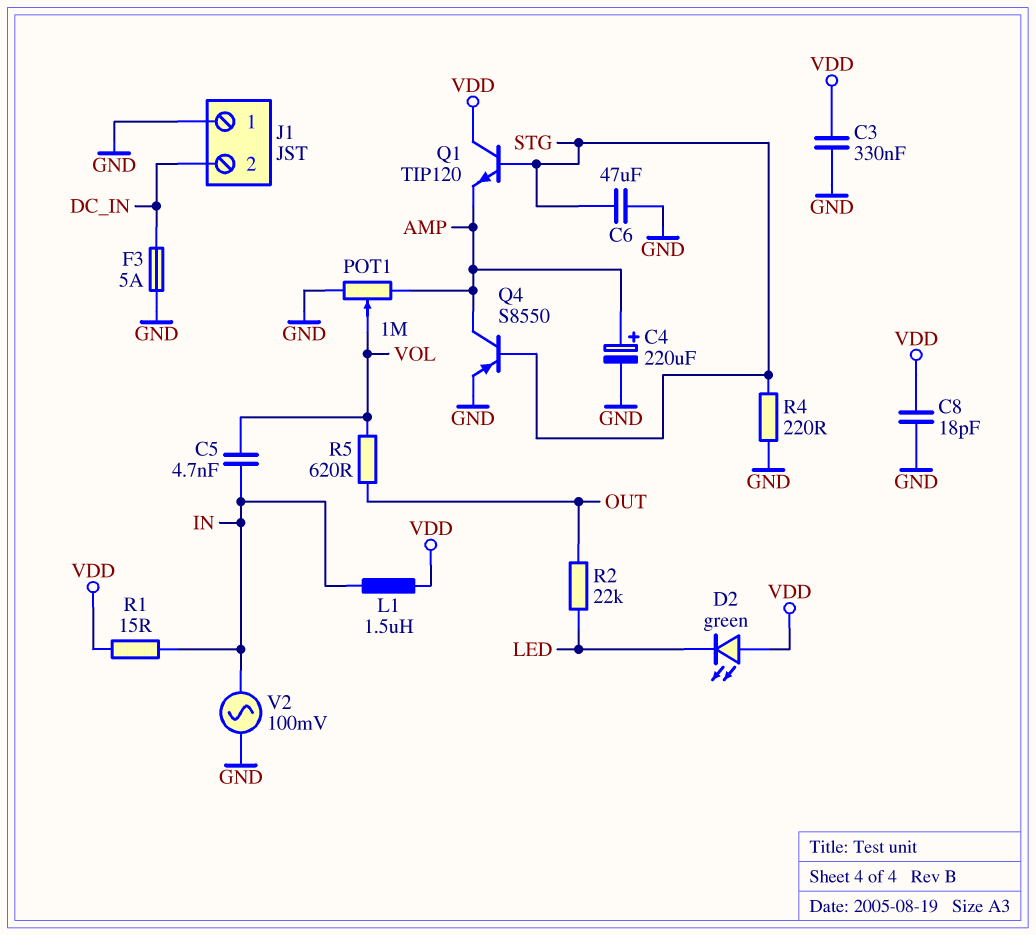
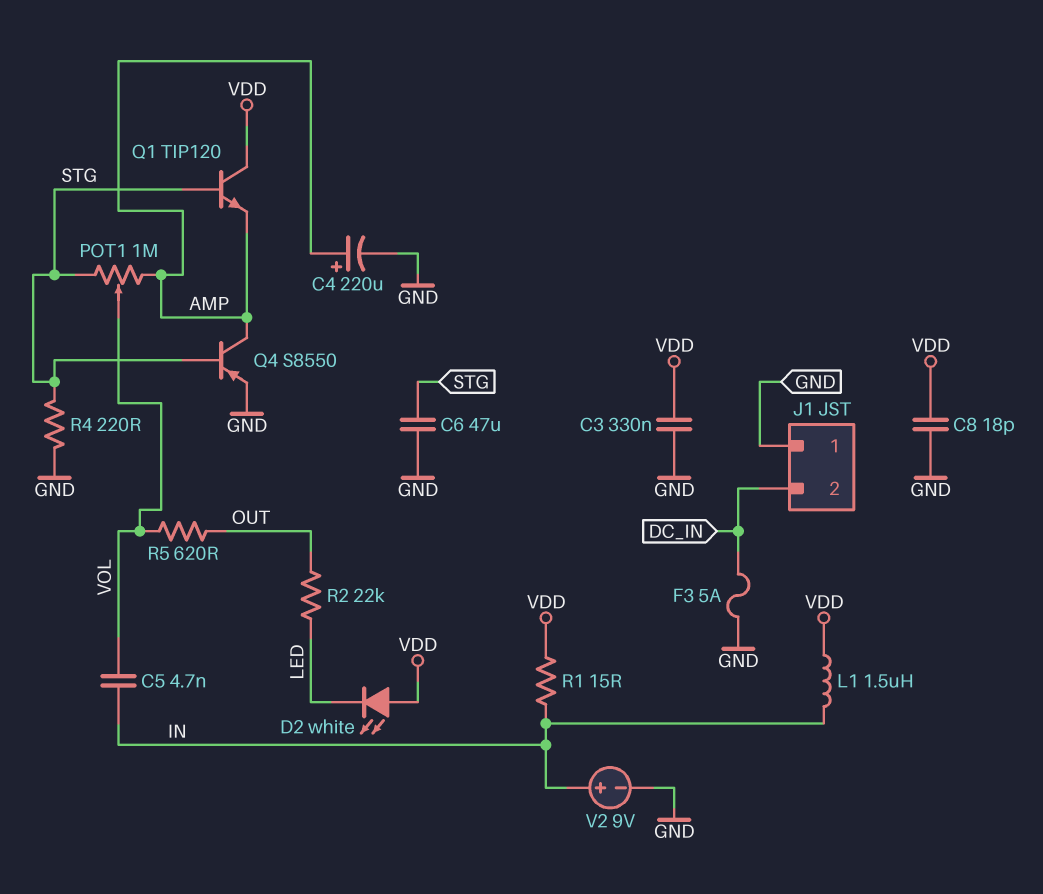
D2: LED green (A VDD, K LED) -> LED white (A VDD, K LED)
POT1: 1M (AMP, GND, wiper VOL) -> 1M (AMP, STG, wiper VOL)
V2: AC 100mV (GND, IN) -> 9V (plus IN, minus GND)

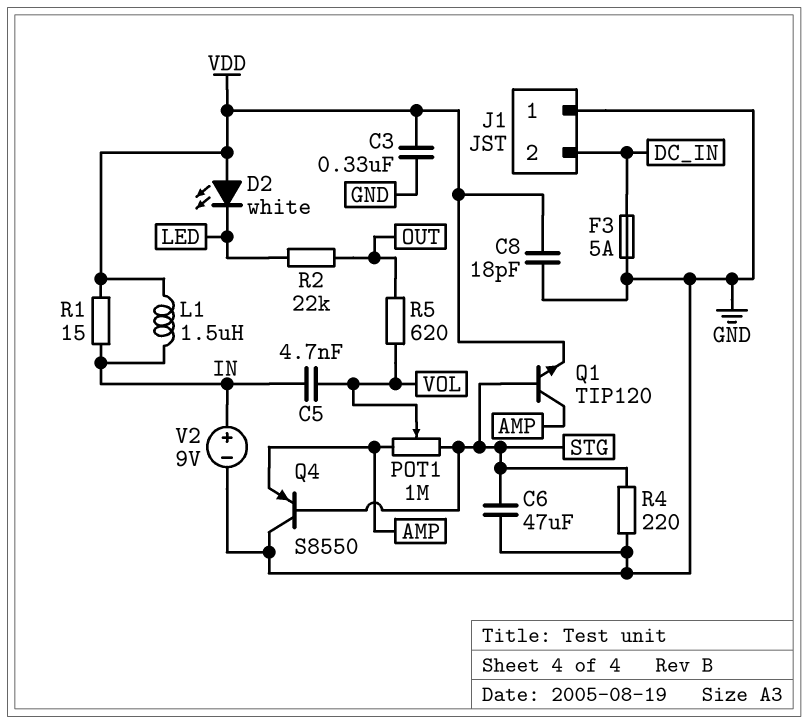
C4: 220uF (plus AMP, minus GND) -> none
Q1: NPN TIP120 (B STG, C VDD, E AMP) -> NPN TIP120 (B STG, C AMP, E VDD)
Q4: PNP S8550 (B STG, C AMP, E GND) -> PNP S8550 (B STG, C GND, E AMP)

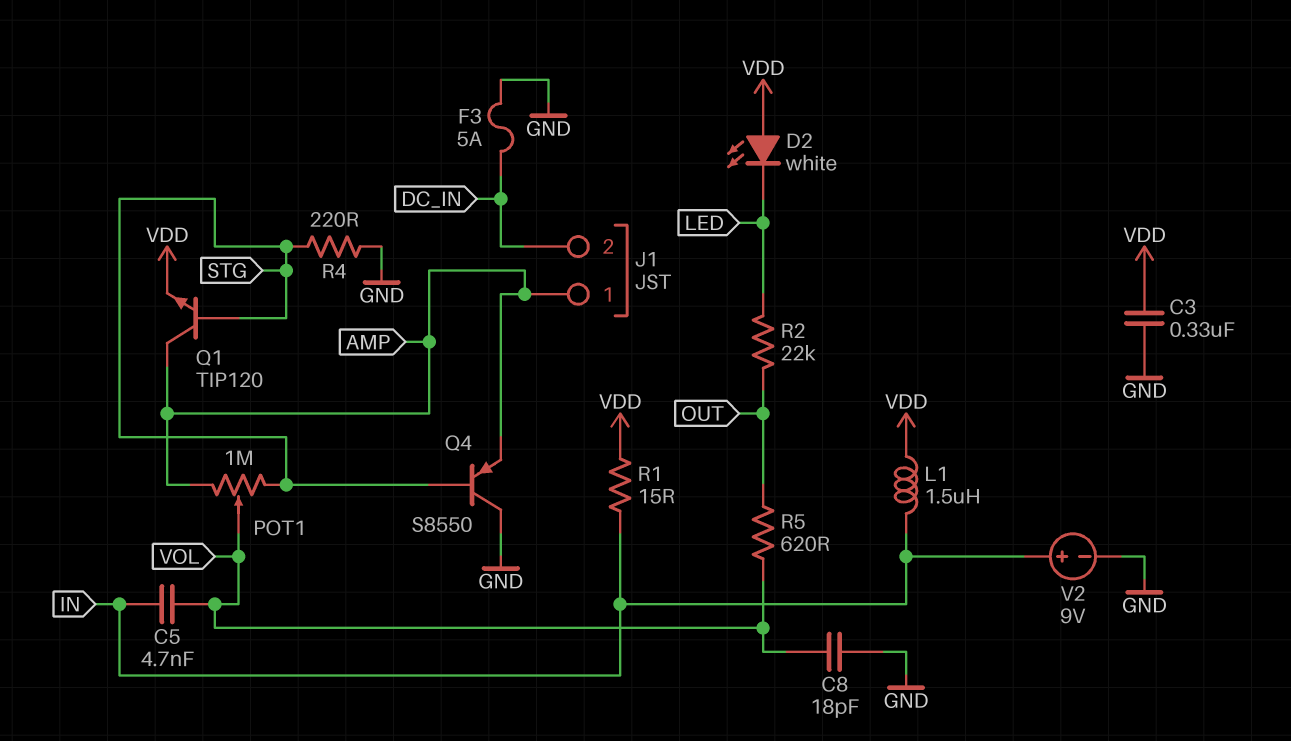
C6: 47uF (GND, STG) -> none
C8: 18pF (GND, VDD) -> 18pF (GND, VOL)
J1 pin 1: GND -> AMP

